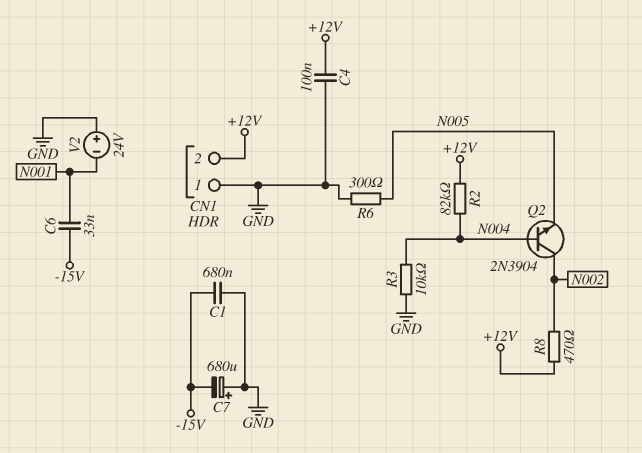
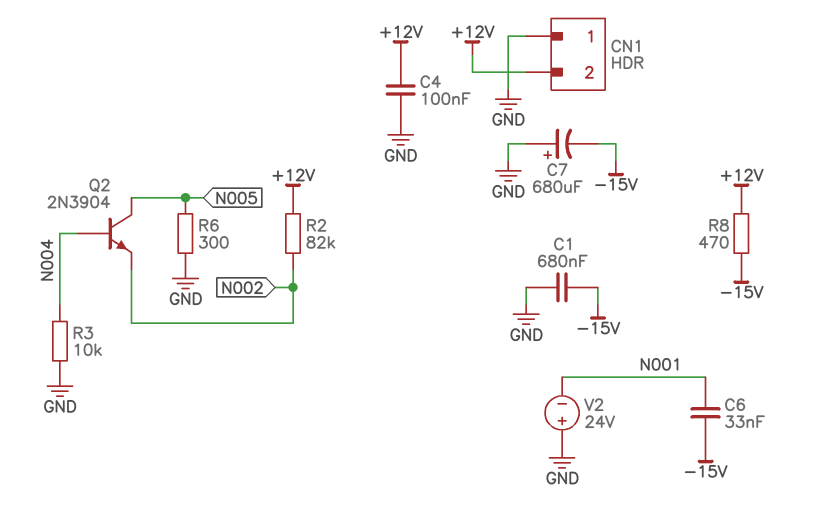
Q2: NPN 2N3904 (B N004, C N002, E N005) -> NPN 2N3904 (B N004, C N005, E N002)
R2: 82k (+12V, N004) -> 82k (+12V, N002)
R8: 470 (+12V, N002) -> 470 (+12V, -15V)

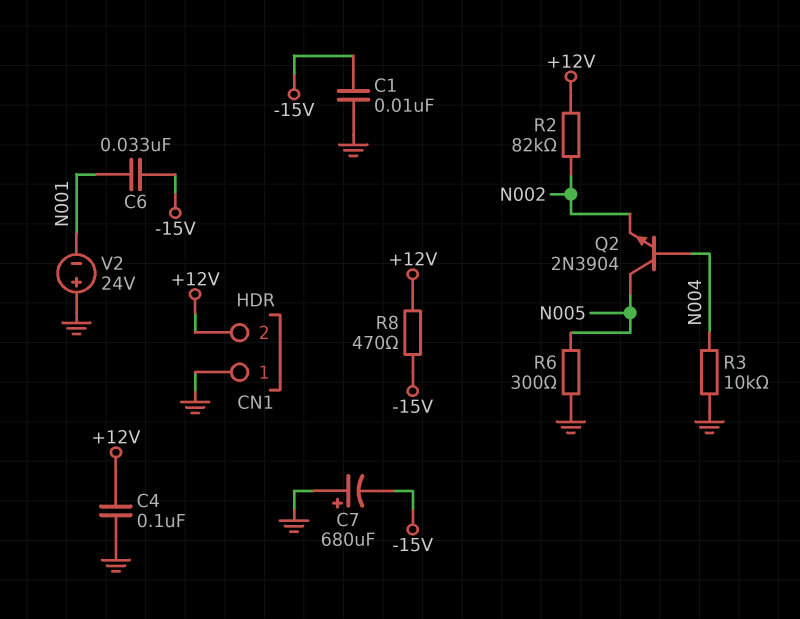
C1: 680nF (-15V, GND) -> 10nF (-15V, GND)

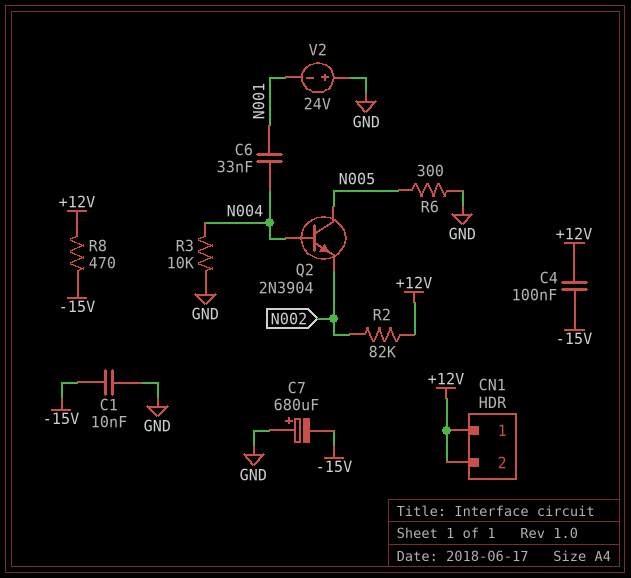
C4: 100nF (+12V, GND) -> 100nF (+12V, -15V)
C6: 33nF (-15V, N001) -> 33nF (N001, N004)
CN1 pin 1: GND -> +12V

